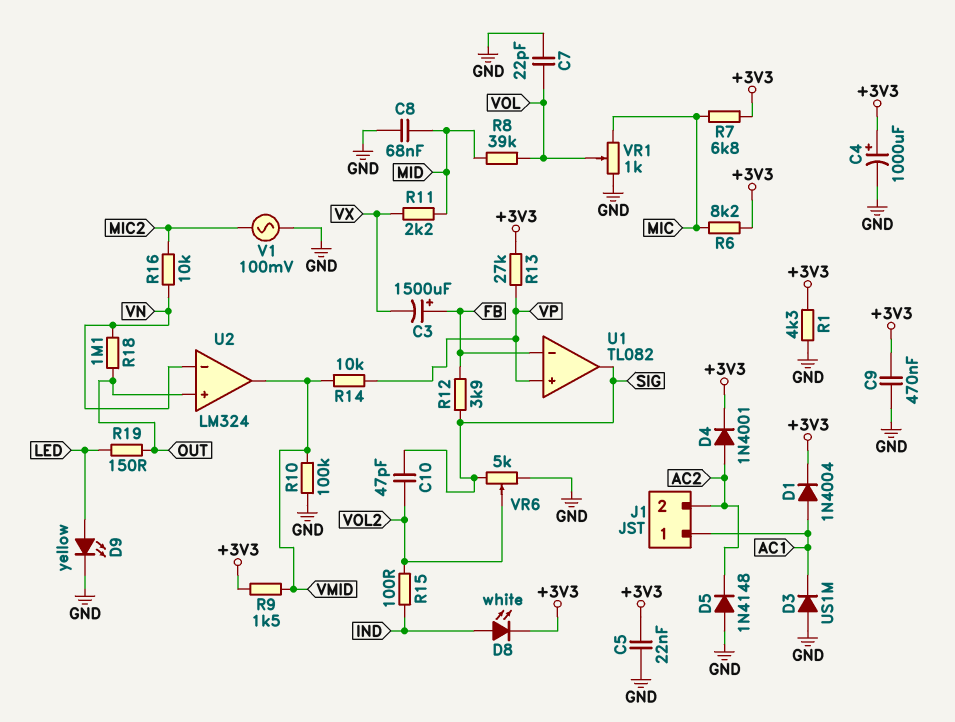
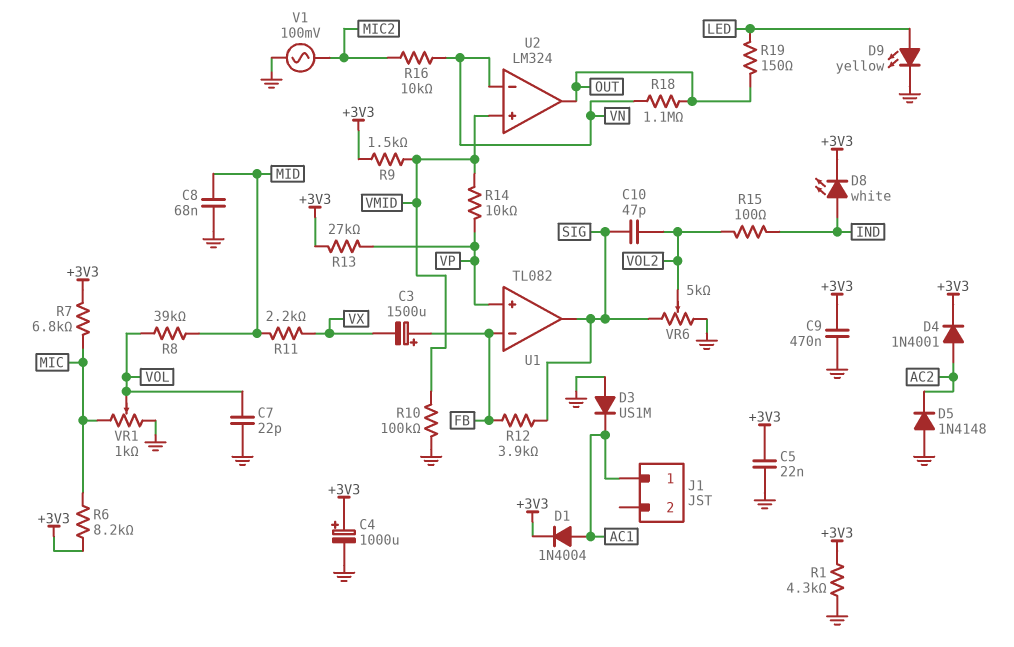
J1 pin 2: AC2 -> none
U2 pin in+: OUT -> VMID
U2 pin out: VMID -> OUT

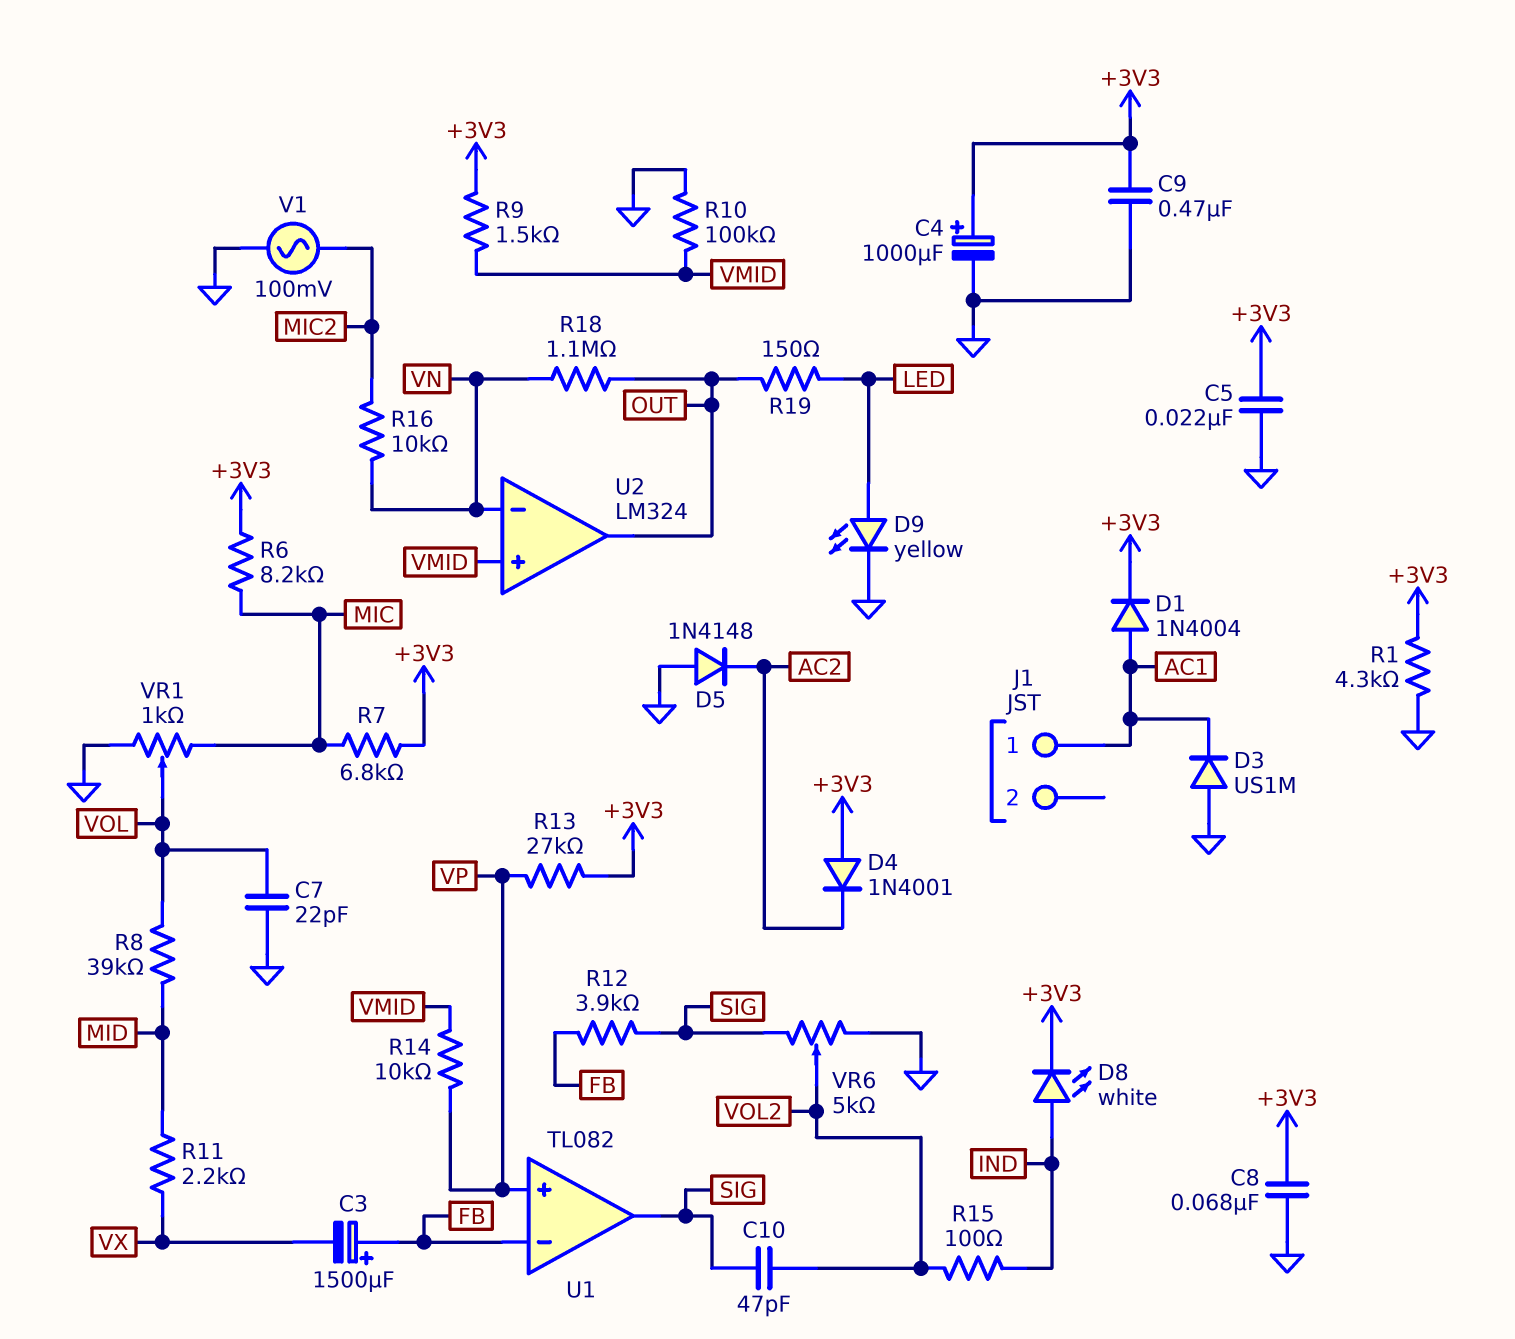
C8: 68nF (GND, MID) -> 68nF (+3V3, GND)
D4: diode 1N4001 (A AC2, K +3V3) -> diode 1N4001 (A +3V3, K AC2)

